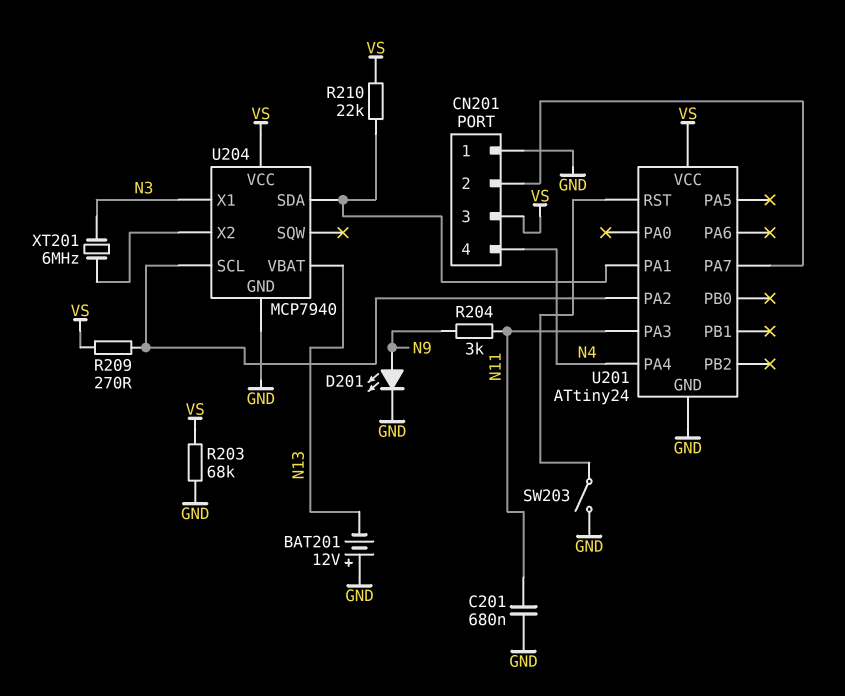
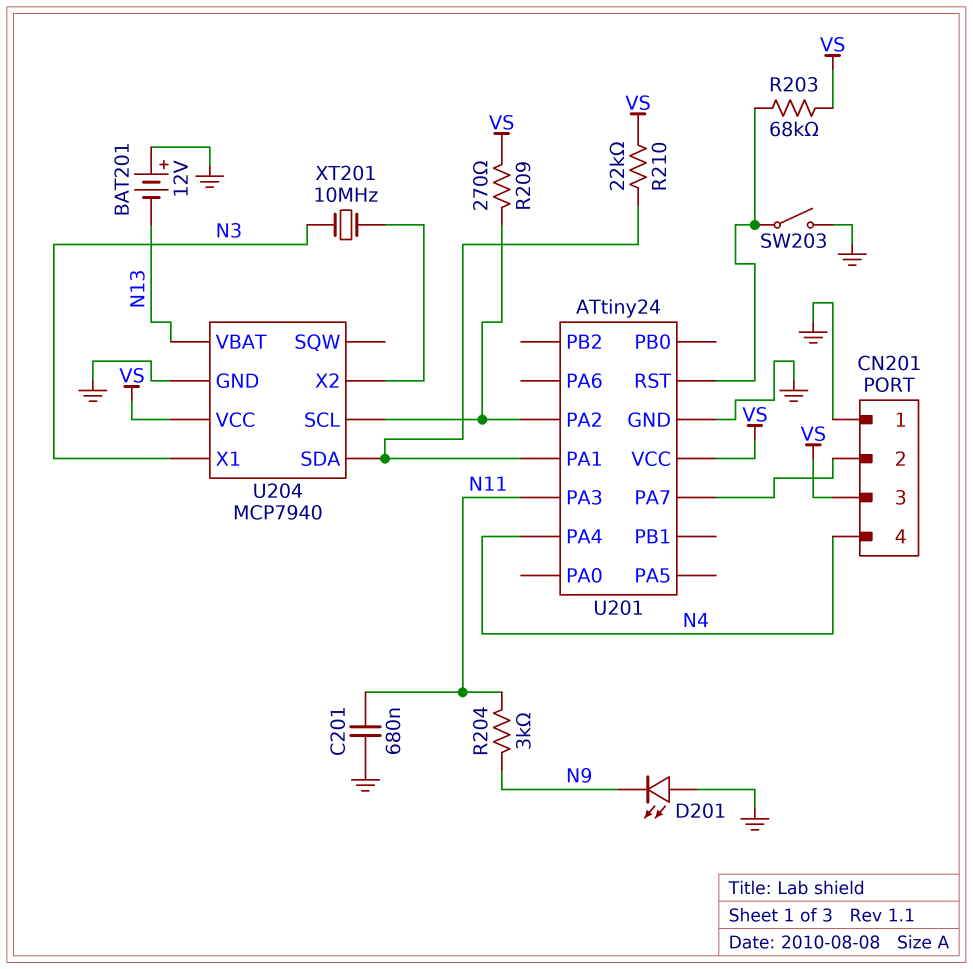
D201: LED (A N9, K GND) -> LED (A GND, K N9)
R203: 68k (GND, VS) -> 68k (U201/RST, VS)
XT201: 6MHz (N3, U204/X2) -> 10MHz (N3, U204/X2)

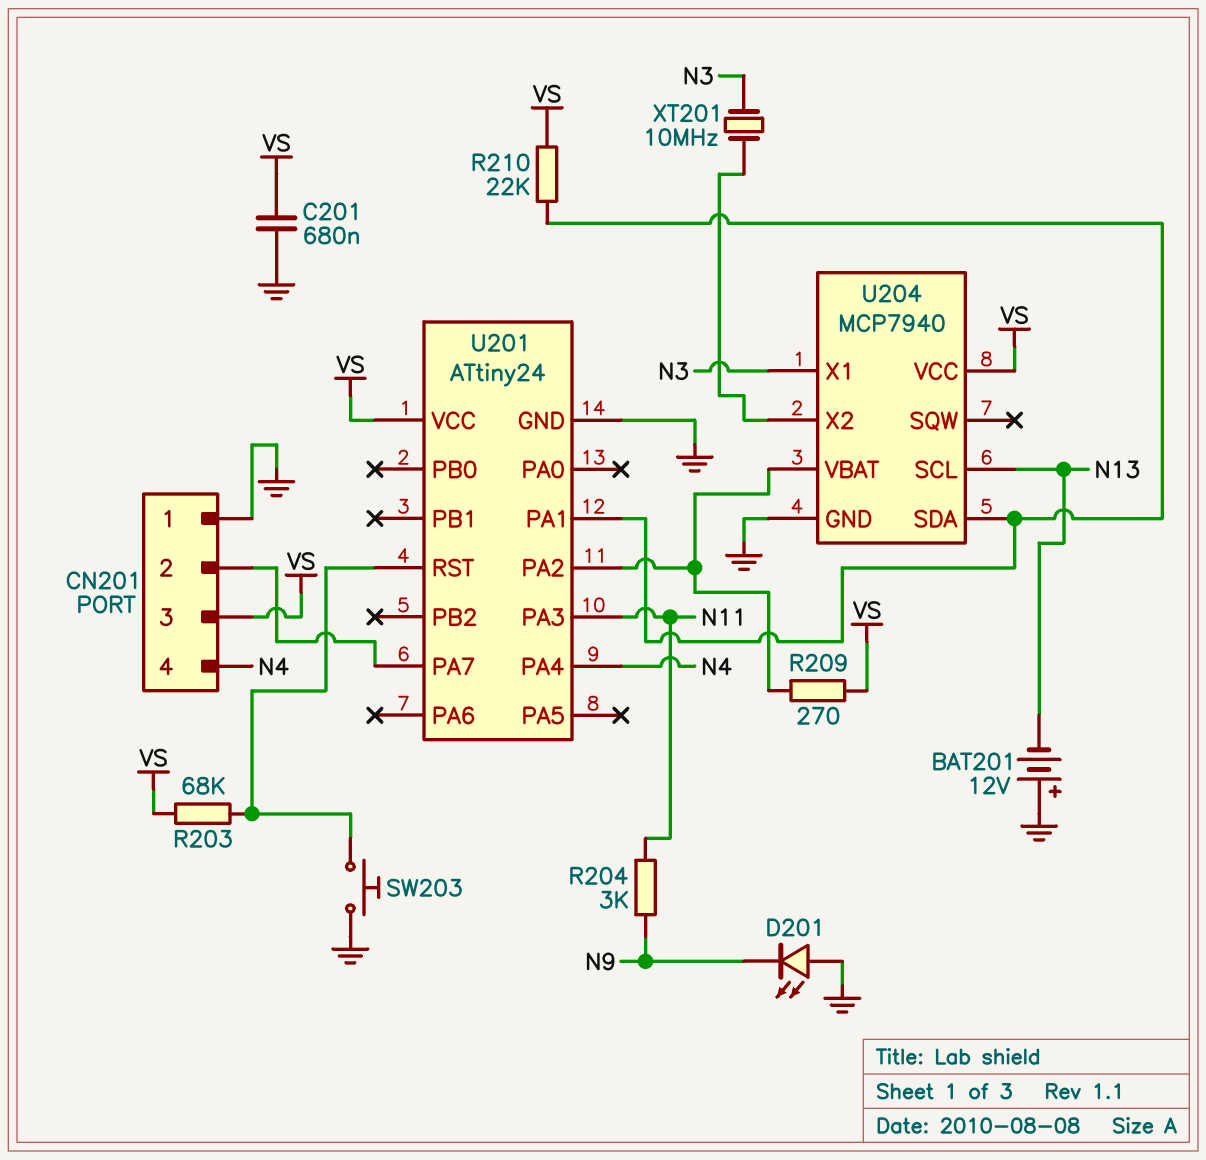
C201: 680nF (GND, N11) -> 680nF (GND, VS)
SW203: switch (GND, U201/RST) -> button (GND, U201/RST)
U204 pin SCL: U201/PA2 -> N13
U204 pin VBAT: N13 -> U201/PA2

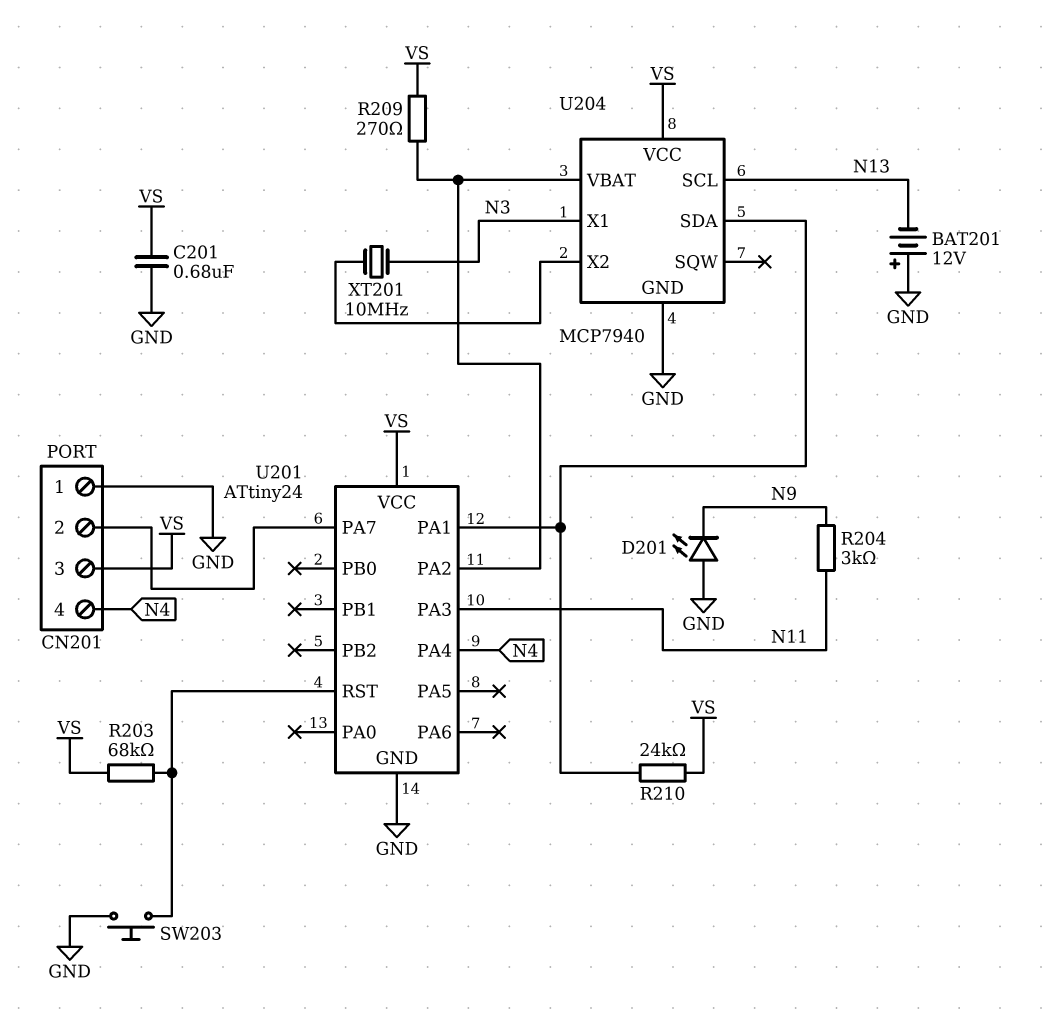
R210: 22k (U201/PA1, VS) -> 24k (U201/PA1, VS)

